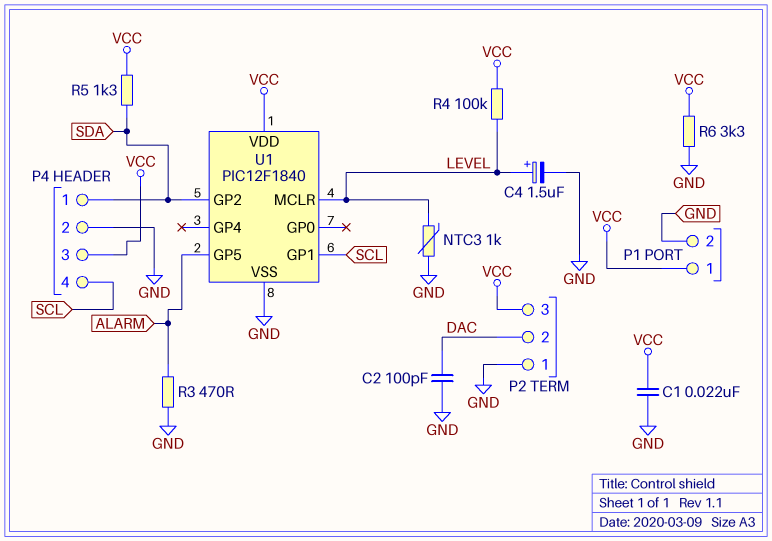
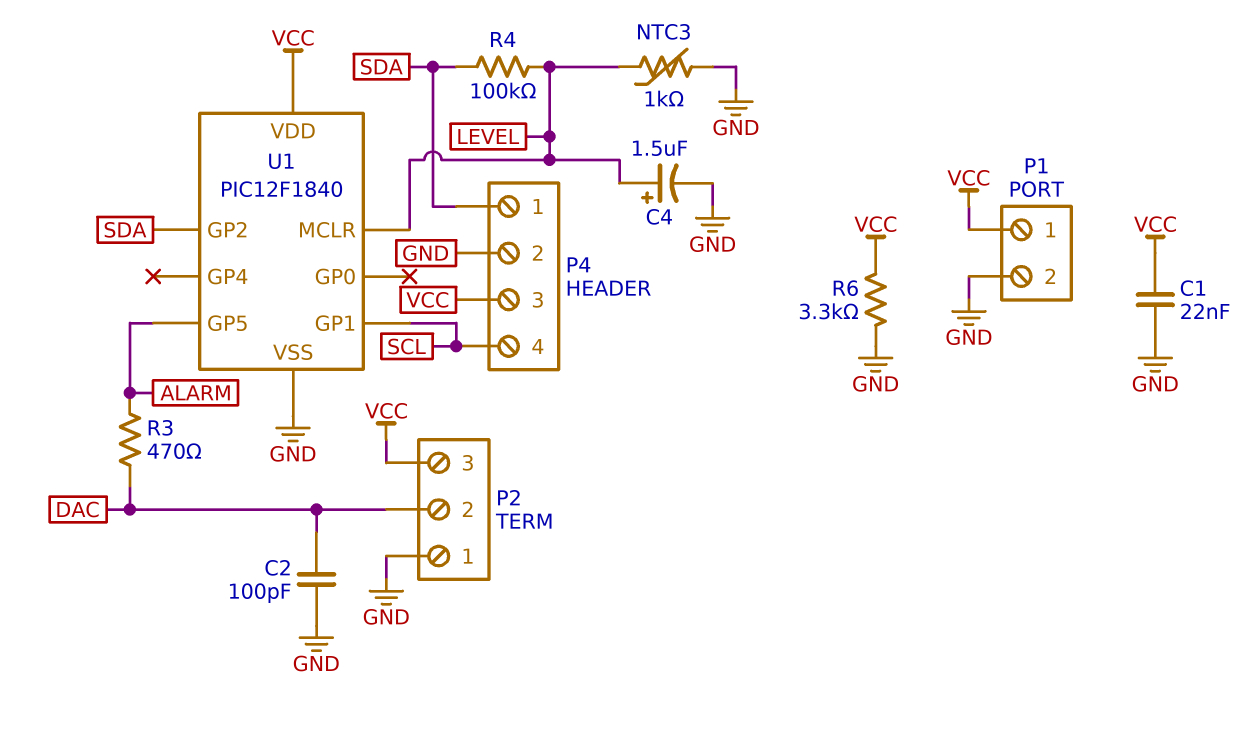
R3: 470 (ALARM, GND) -> 470 (ALARM, DAC)
R4: 100k (LEVEL, VCC) -> 100k (LEVEL, SDA)
R5: 1.3k (SDA, VCC) -> none

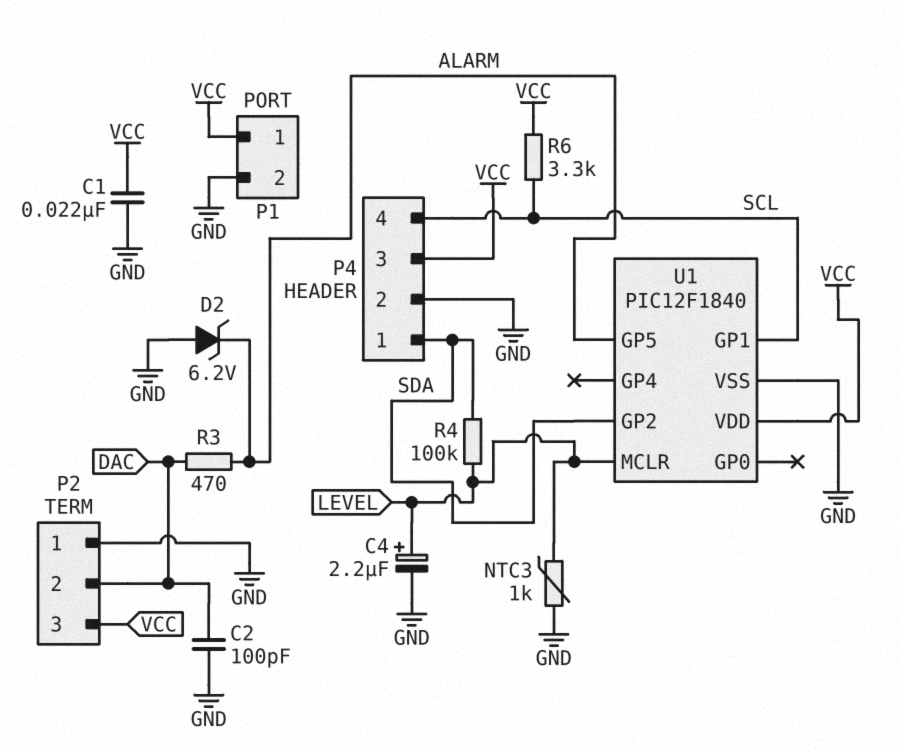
C4: 1.5uF (plus LEVEL, minus GND) -> 2.2uF (plus LEVEL, minus GND)
D2: none -> zener 6.2V (A GND, K ALARM)
R6: 3.3k (GND, VCC) -> 3.3k (SCL, VCC)

